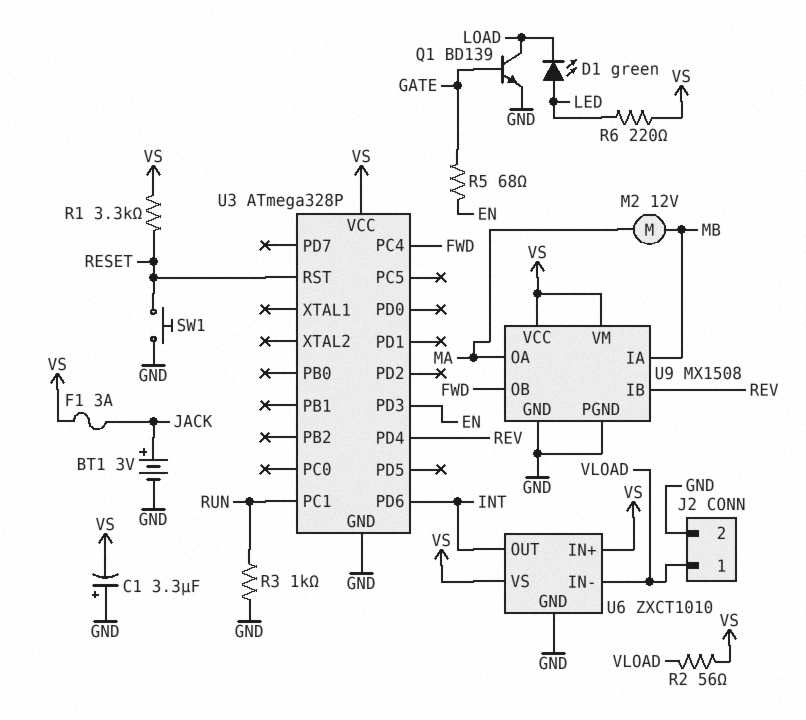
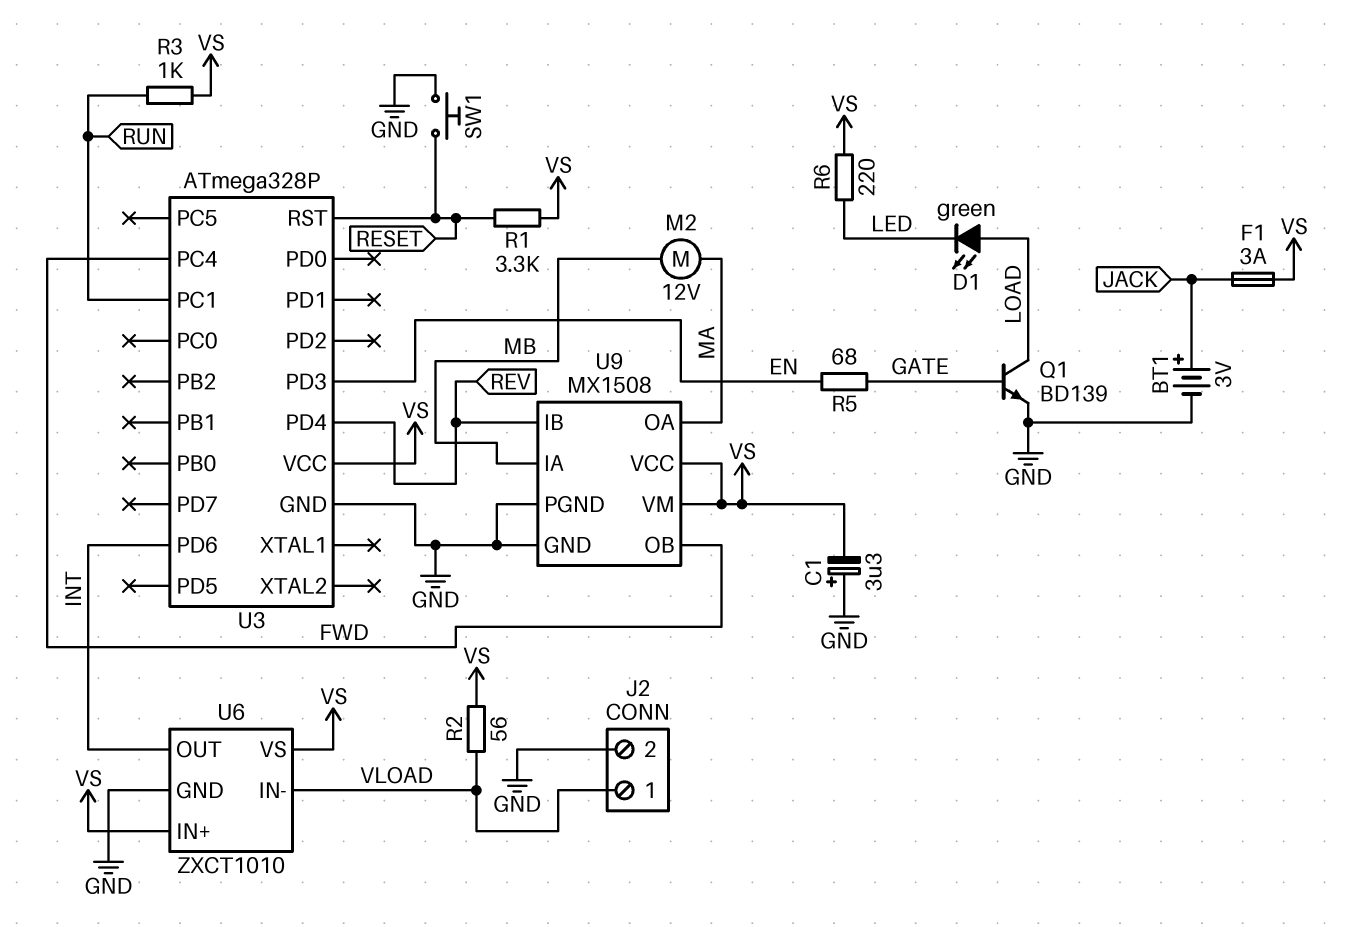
D1: LED green (A LED, K LOAD) -> LED green (A LOAD, K LED)
R3: 1k (GND, RUN) -> 1k (RUN, VS)

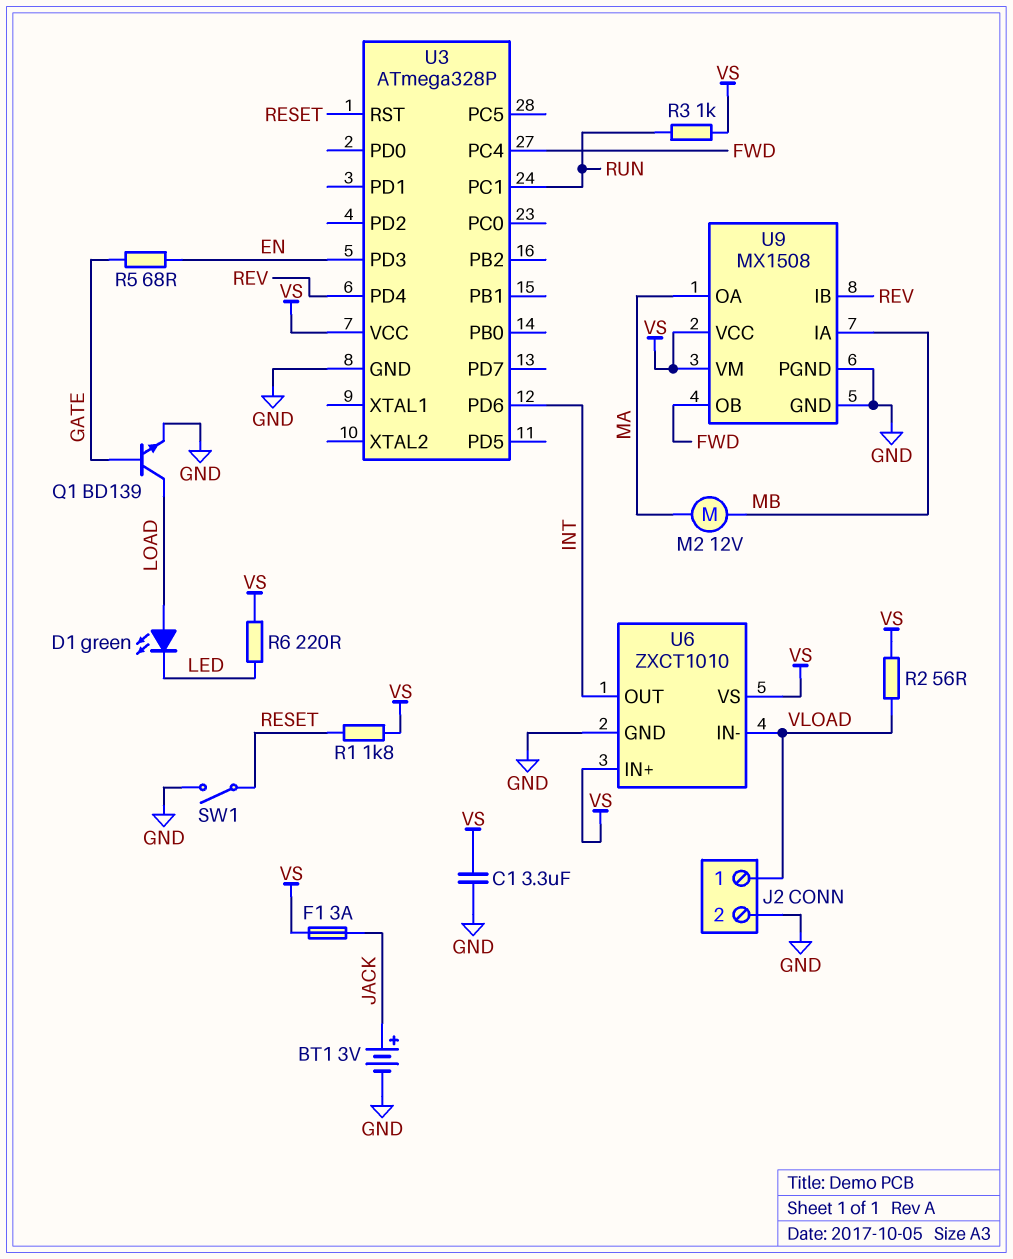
C1: 3.3uF (plus GND, minus VS) -> 3.3uF (GND, VS)
R1: 3.3k (RESET, VS) -> 1.8k (RESET, VS)
SW1: button (GND, RESET) -> switch (GND, RESET)

